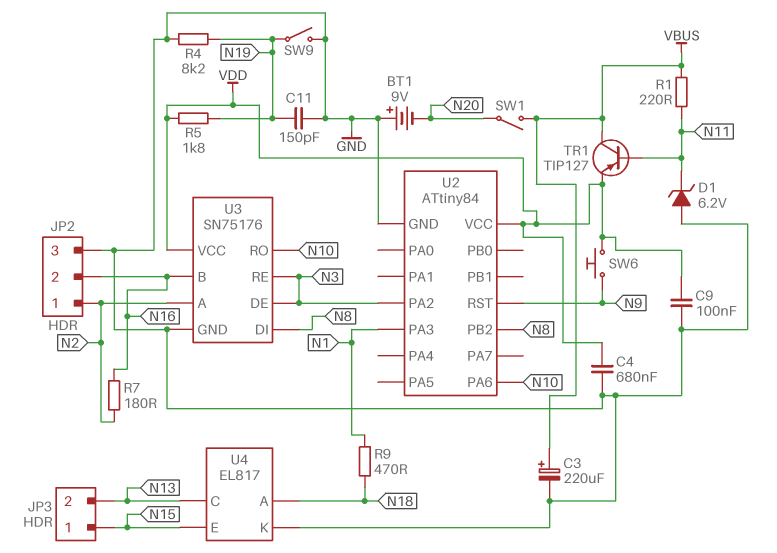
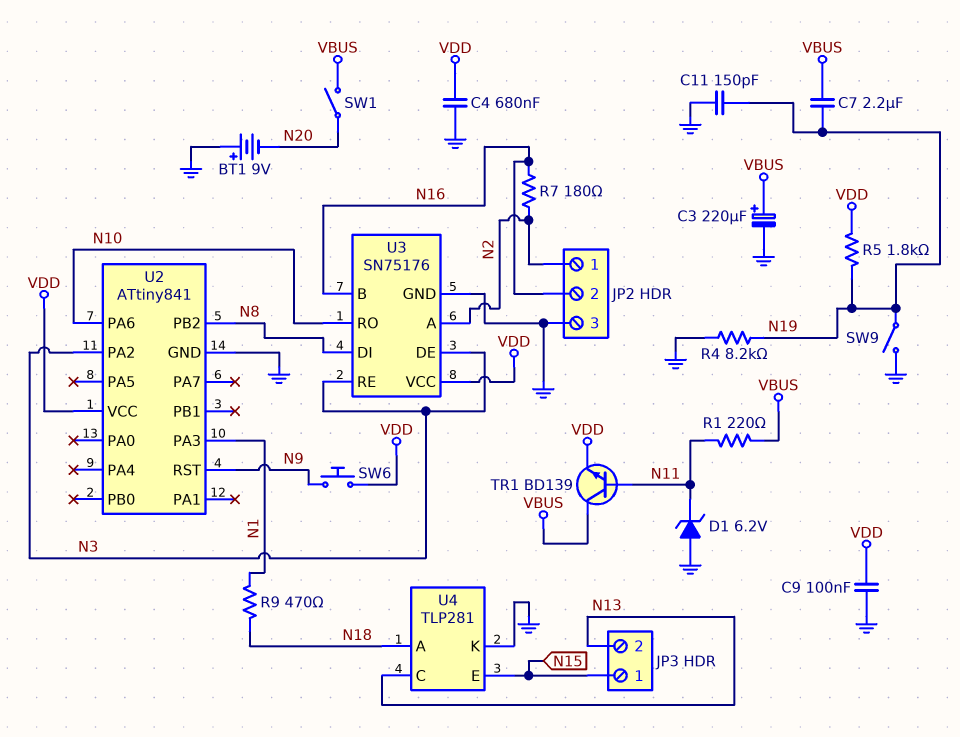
C7: none -> 2.2uF (N19, VBUS)
TR1: PNP TIP127 (B N11, C VBUS, E VDD) -> NPN BD139 (B N11, C VBUS, E VDD)
U2: ATtiny84 -> ATtiny841
U4: EL817 -> TLP281

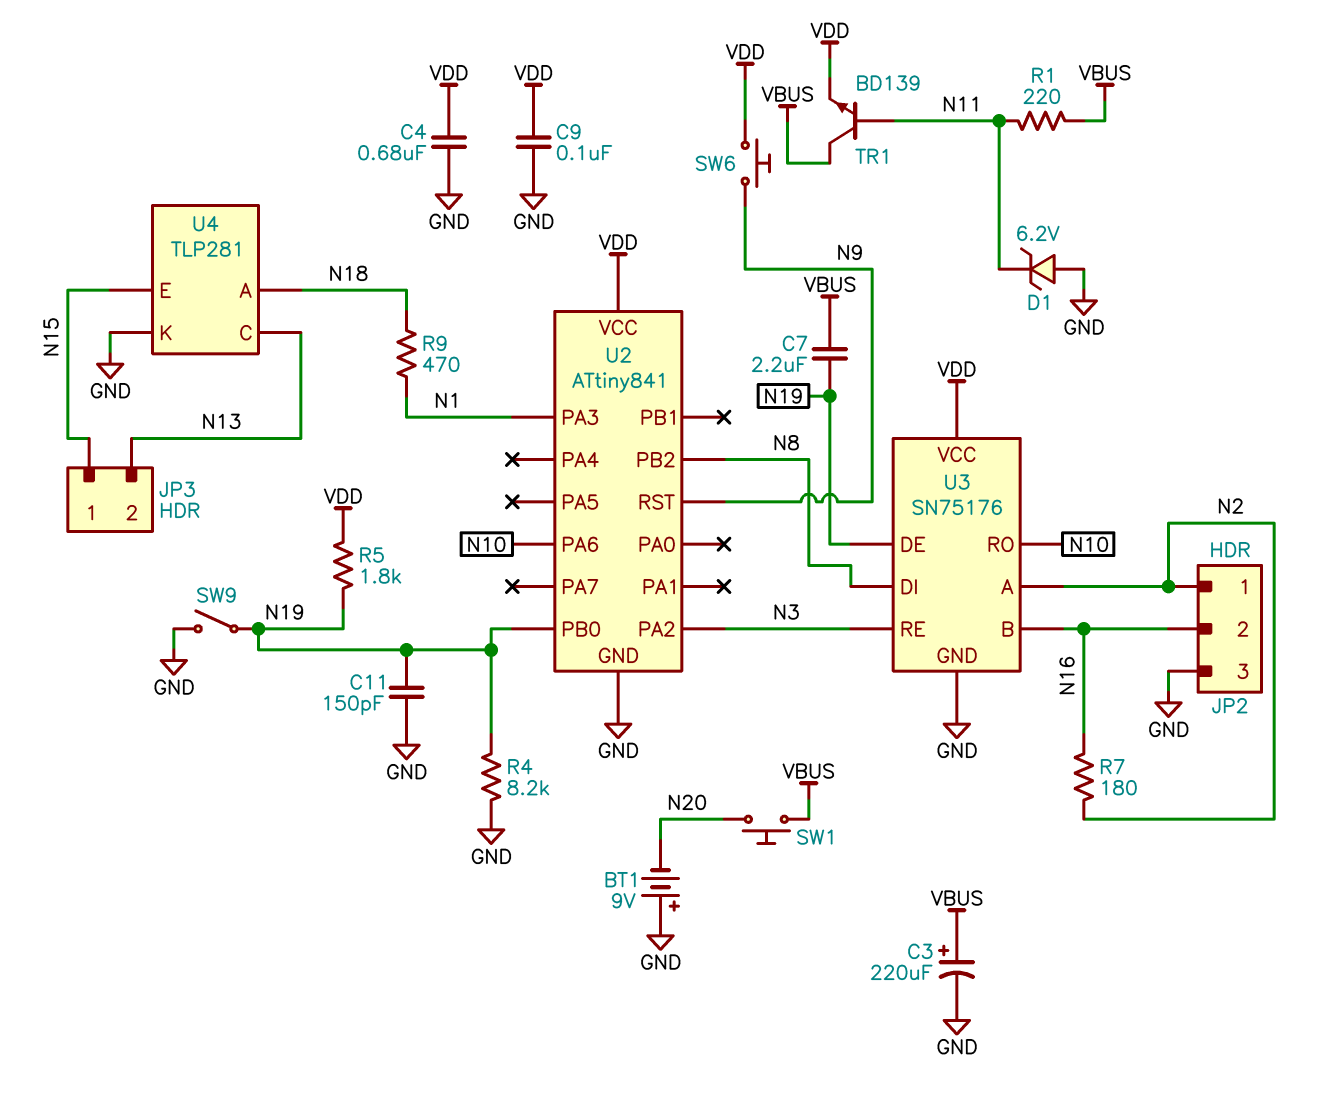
SW1: switch (N20, VBUS) -> button (N20, VBUS)
U2 pin PB0: none -> N19
U3 pin DE: N3 -> N19

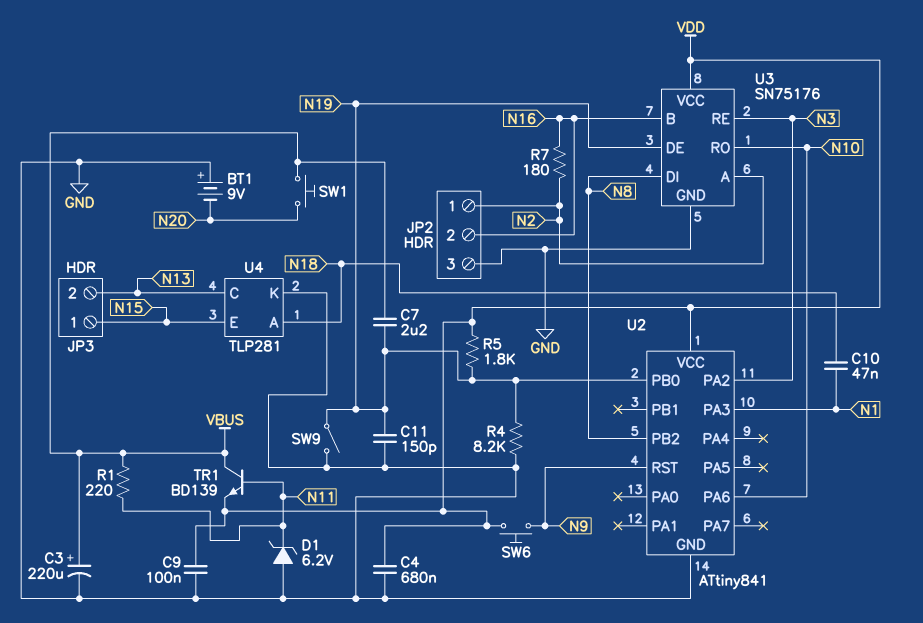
C10: none -> 47nF (N1, N18)
R9: 470 (N1, N18) -> none

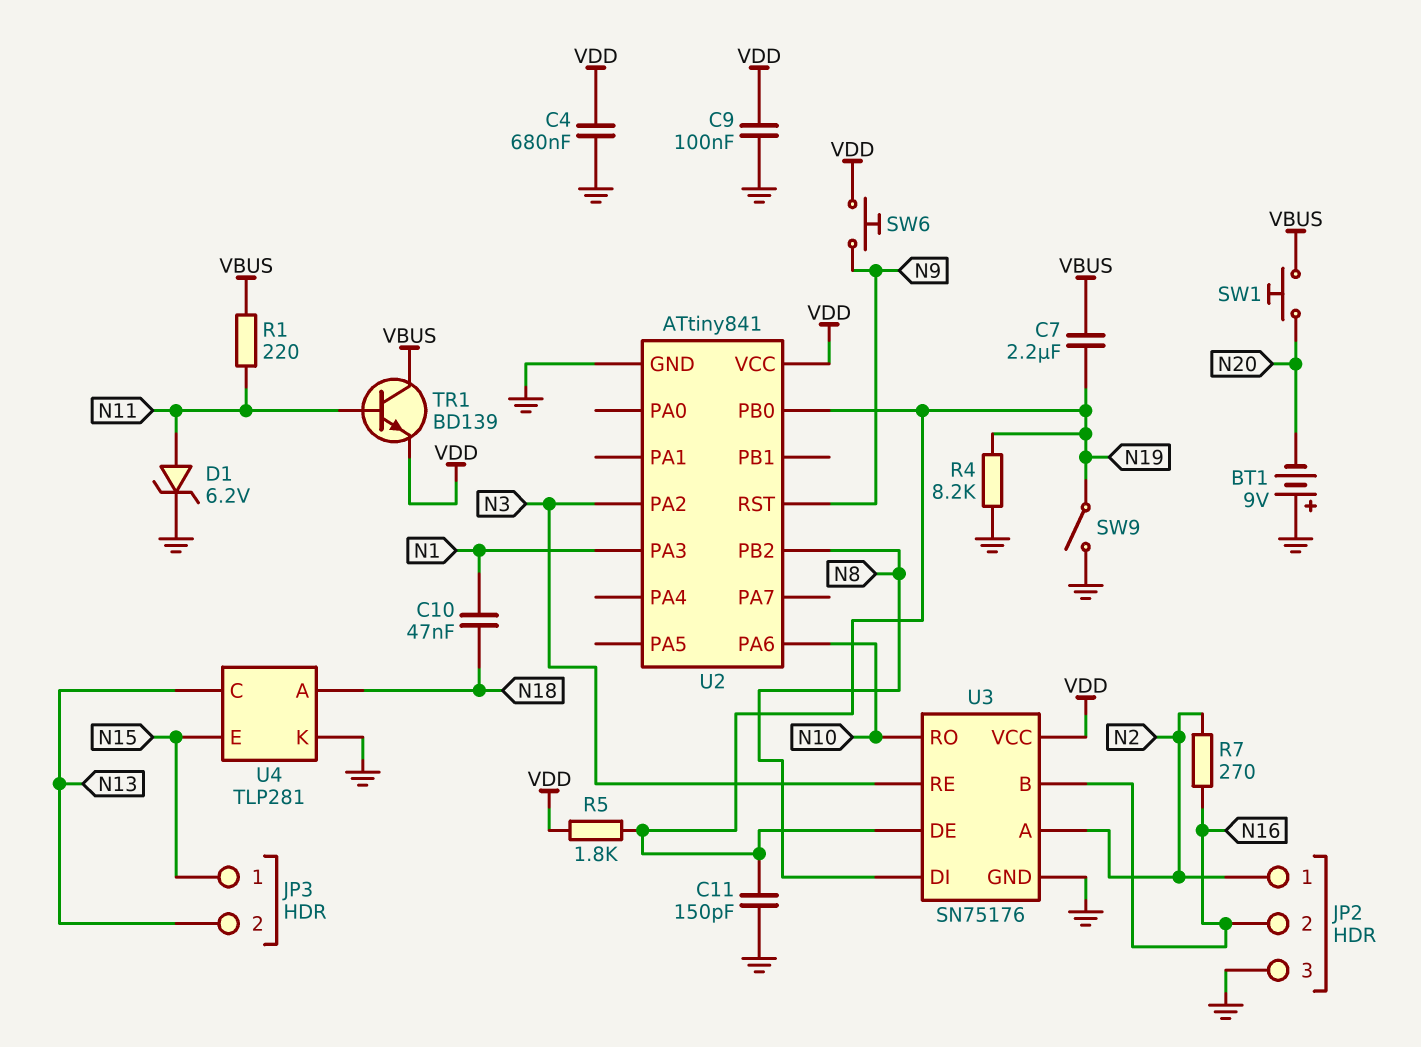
C3: 220uF (plus VBUS, minus GND) -> none
D1: zener 6.2V (A GND, K N11) -> zener 6.2V (A N11, K GND)
R7: 180 (N2, N16) -> 270 (N2, N16)

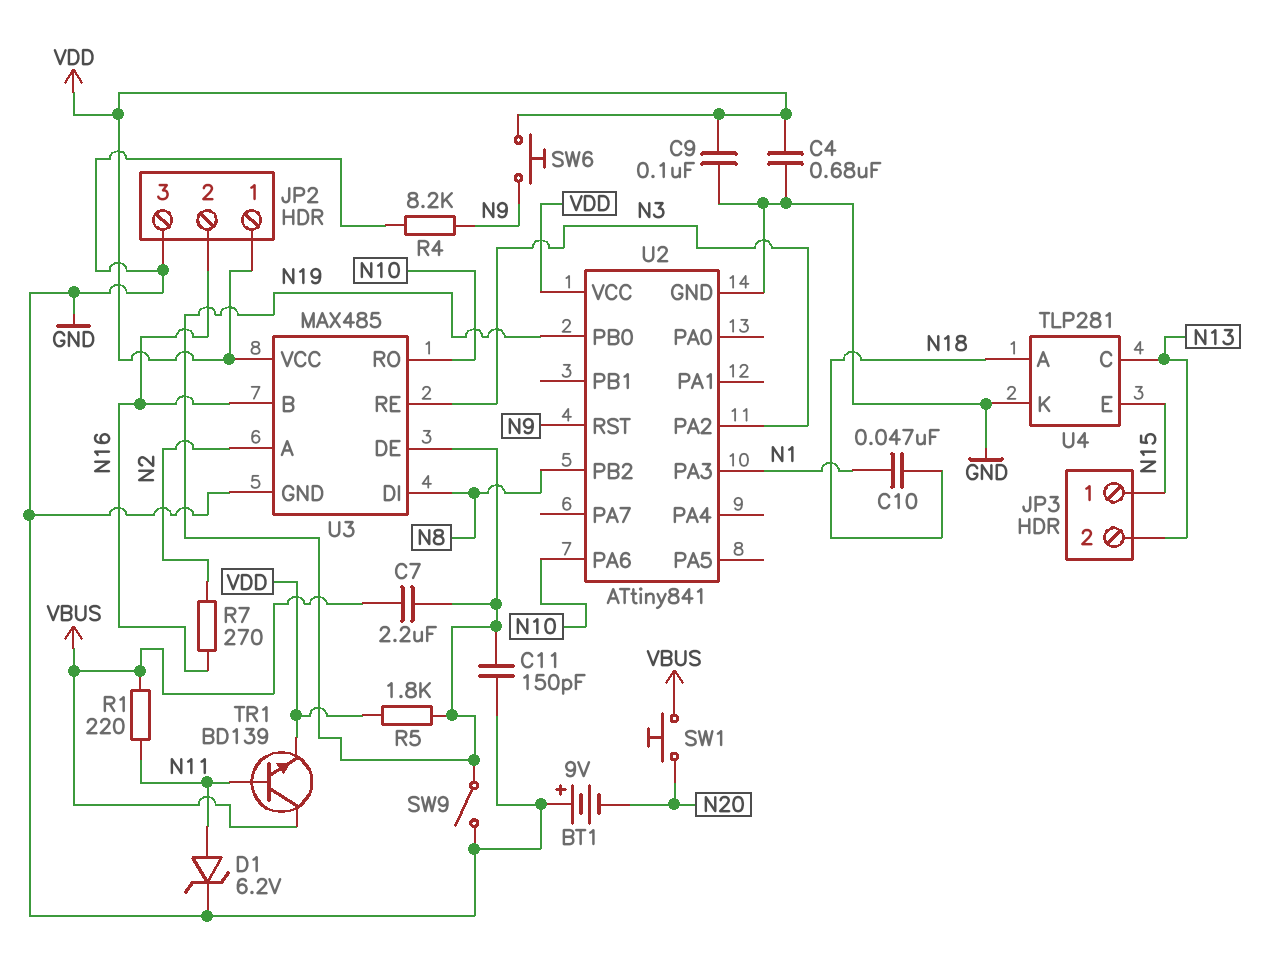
JP2 pin 1: N2 -> VDD
R4: 8.2k (GND, N19) -> 8.2k (GND, N9)
U3: SN75176 -> MAX485

